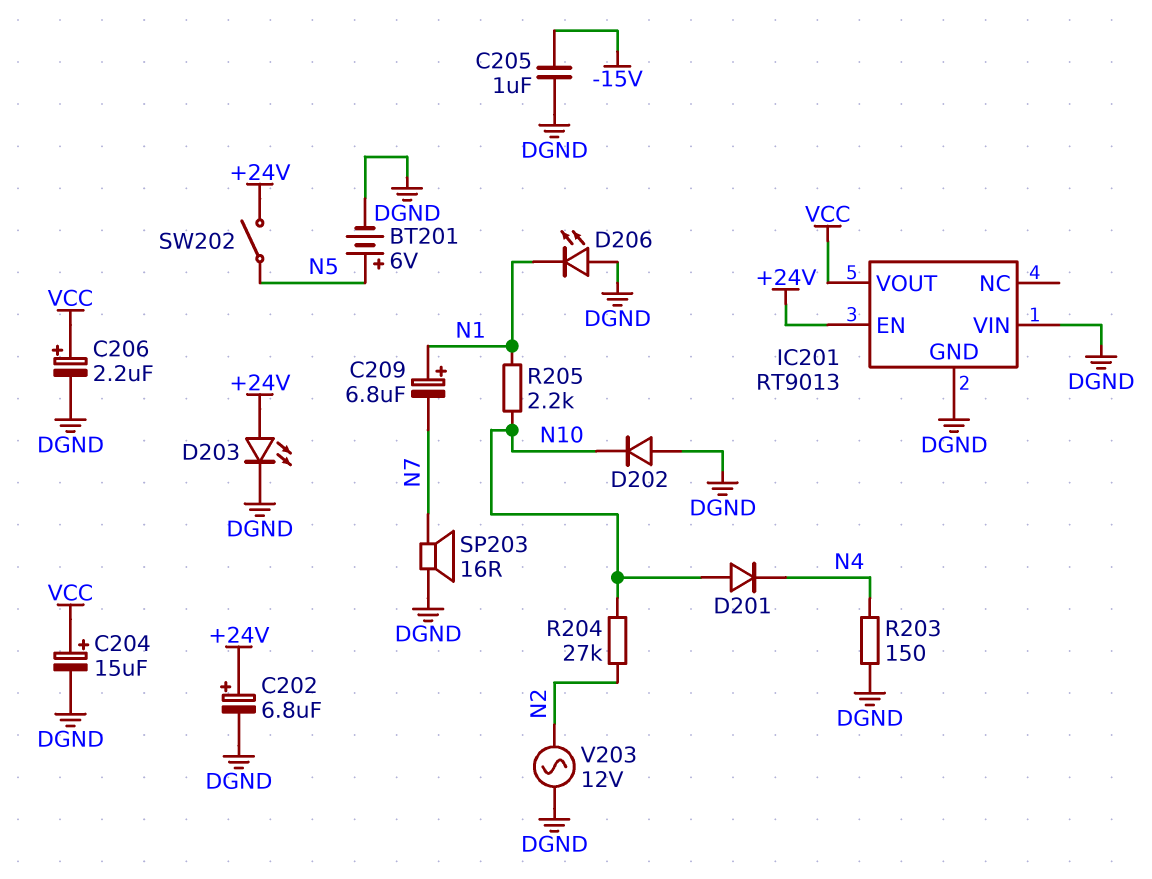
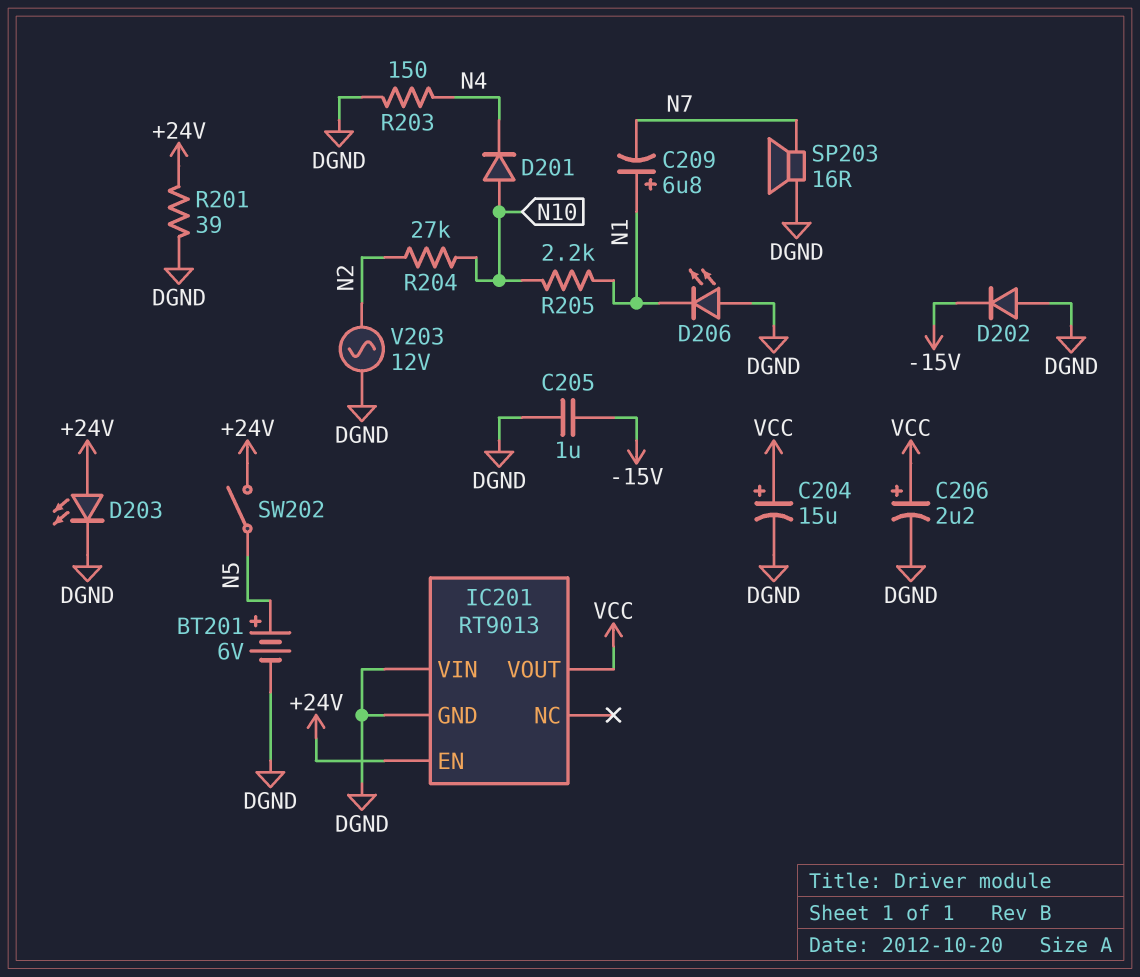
C202: 6.8uF (plus +24V, minus DGND) -> none
D202: diode (A DGND, K N10) -> diode (A DGND, K -15V)
R201: none -> 39 (+24V, DGND)

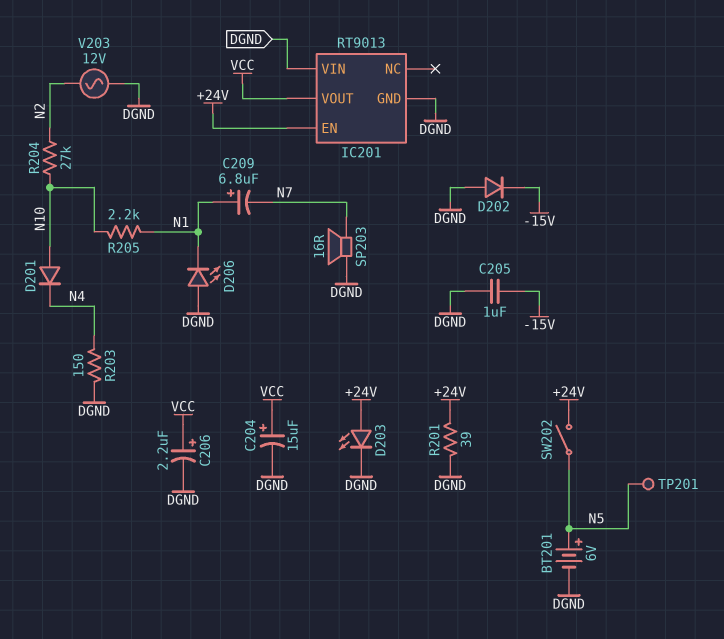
TP201: none -> test point (N5)

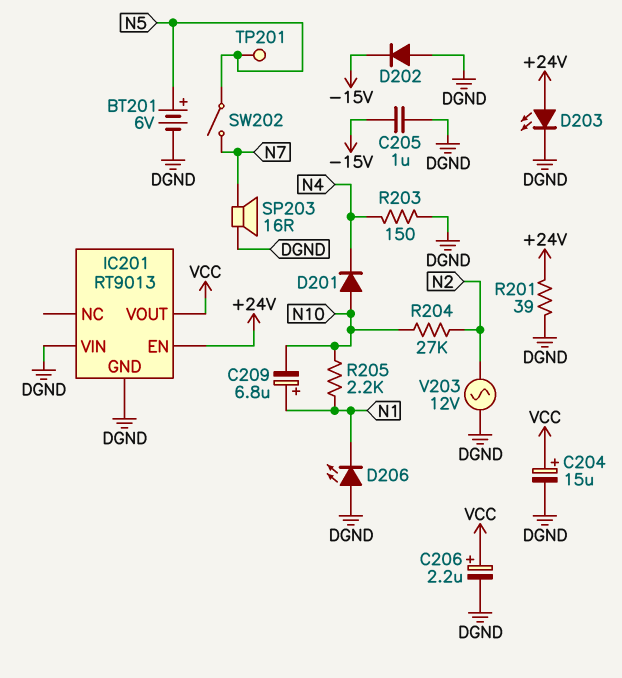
C209: 6.8uF (plus N1, minus N7) -> 6.8uF (plus N1, minus N10)
SW202: switch (+24V, N5) -> switch (N5, N7)

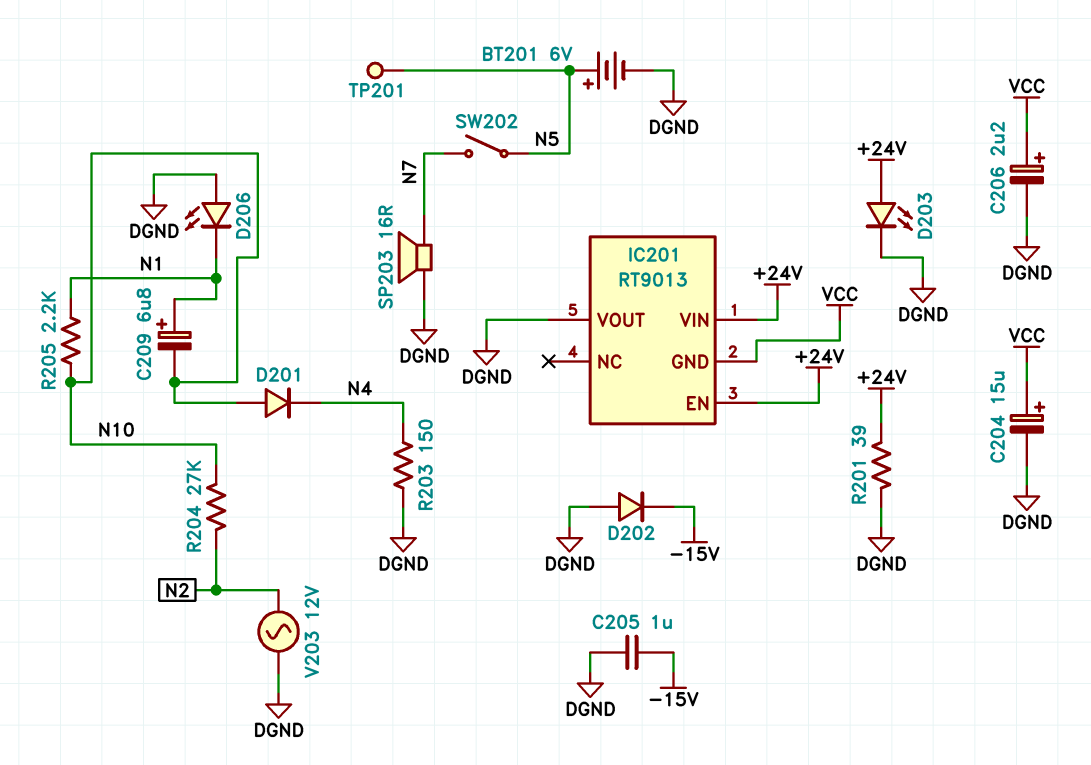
IC201 pin GND: DGND -> VCC
IC201 pin VIN: DGND -> +24V
IC201 pin VOUT: VCC -> DGND

